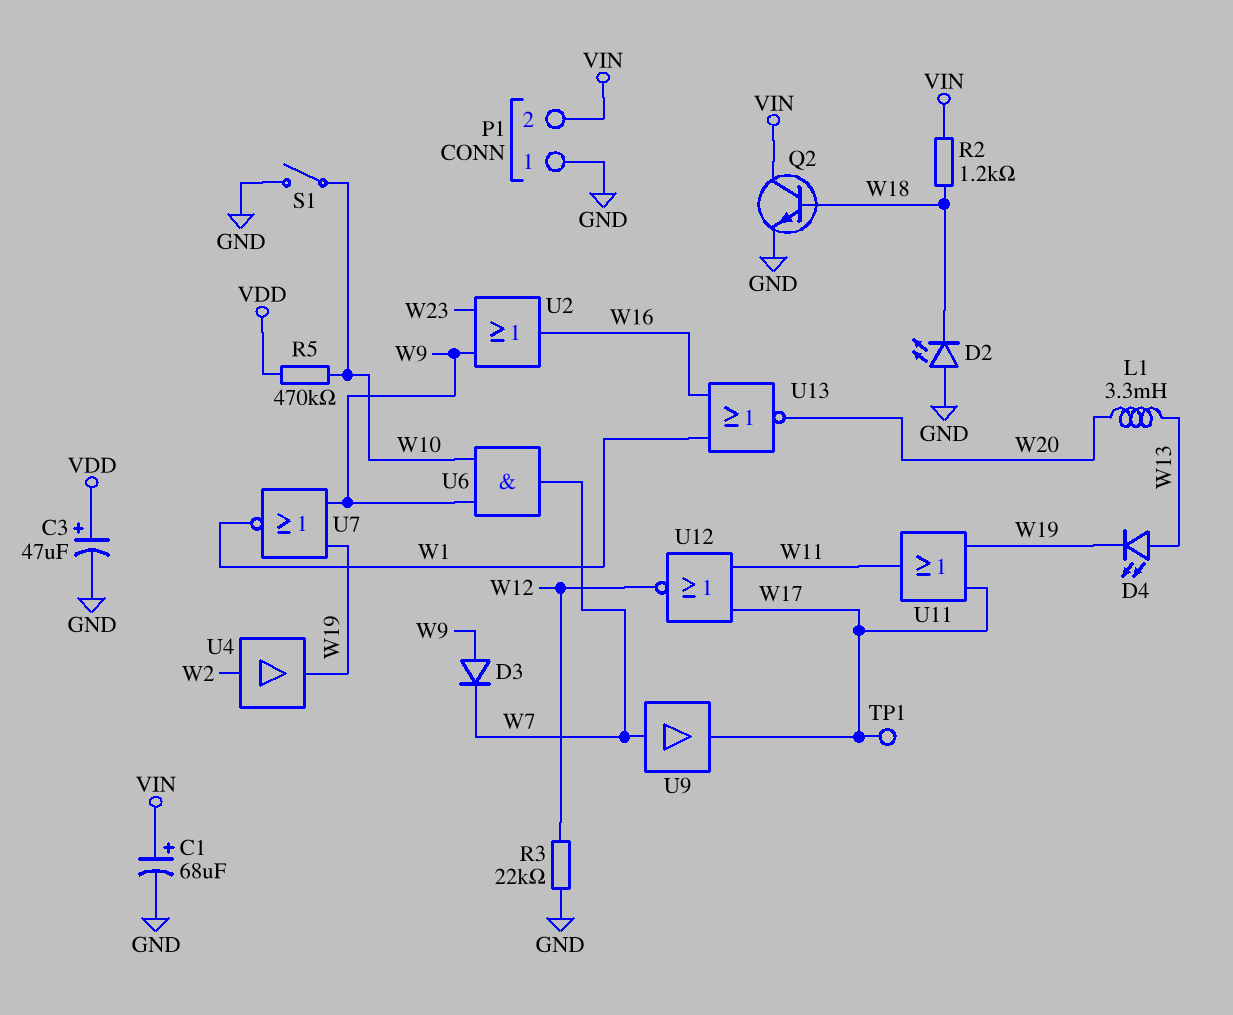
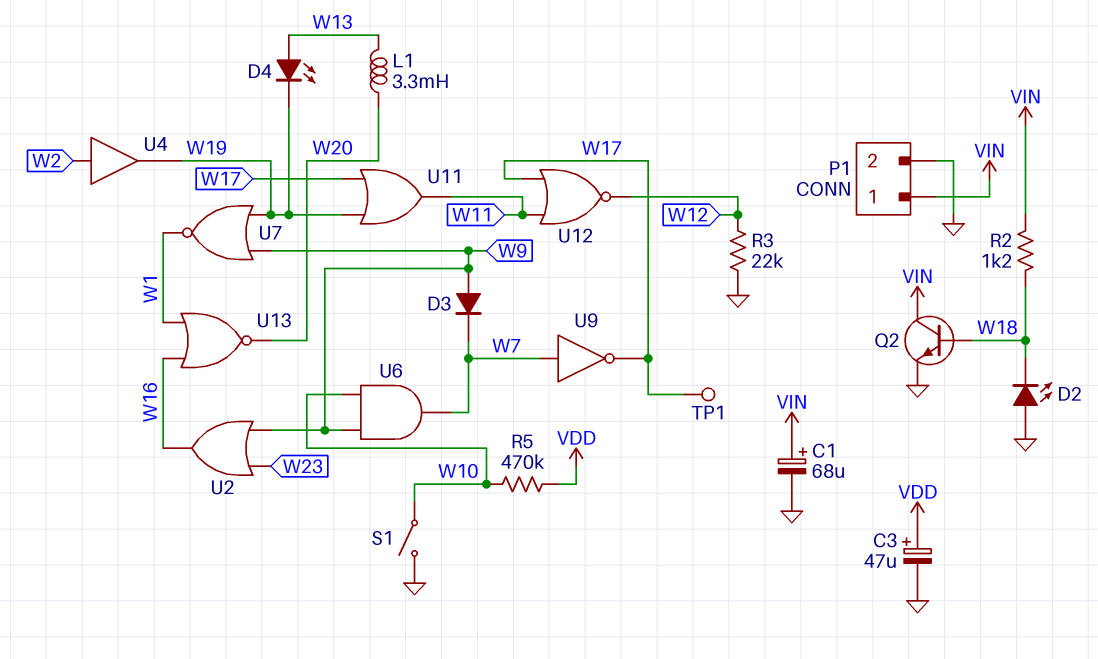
P1 pin 1: GND -> VIN
P1 pin 2: VIN -> GND
U9: buffer (in W7, out W17) -> NOT (in W7, out W17)

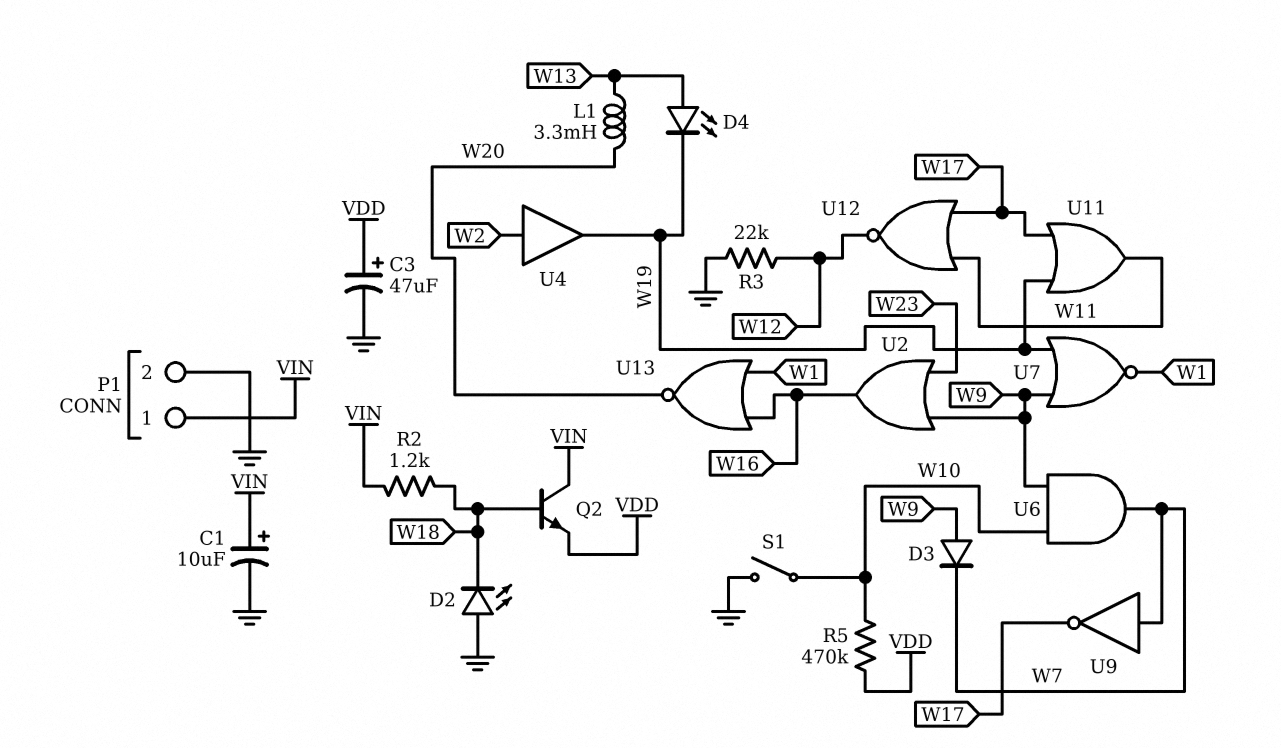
C1: 68uF (plus VIN, minus GND) -> 10uF (plus VIN, minus GND)
Q2: NPN (B W18, C VIN, E GND) -> NPN (B W18, C VIN, E VDD)
TP1: test point (W17) -> none

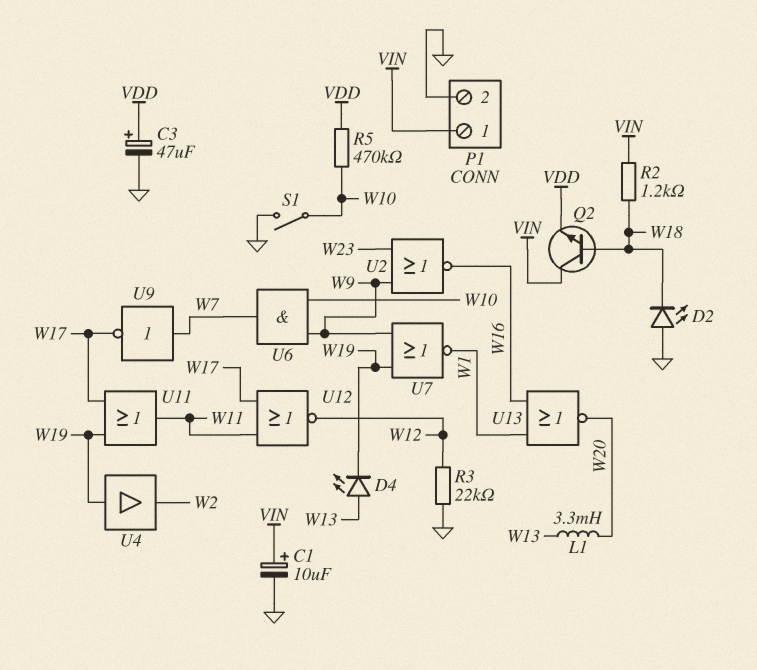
D3: diode (A W9, K W7) -> none
U2: OR (in W9, in W23, out W16) -> NOR (in W9, in W23, out W16)
U4: buffer (in W2, out W19) -> buffer (in W19, out W2)

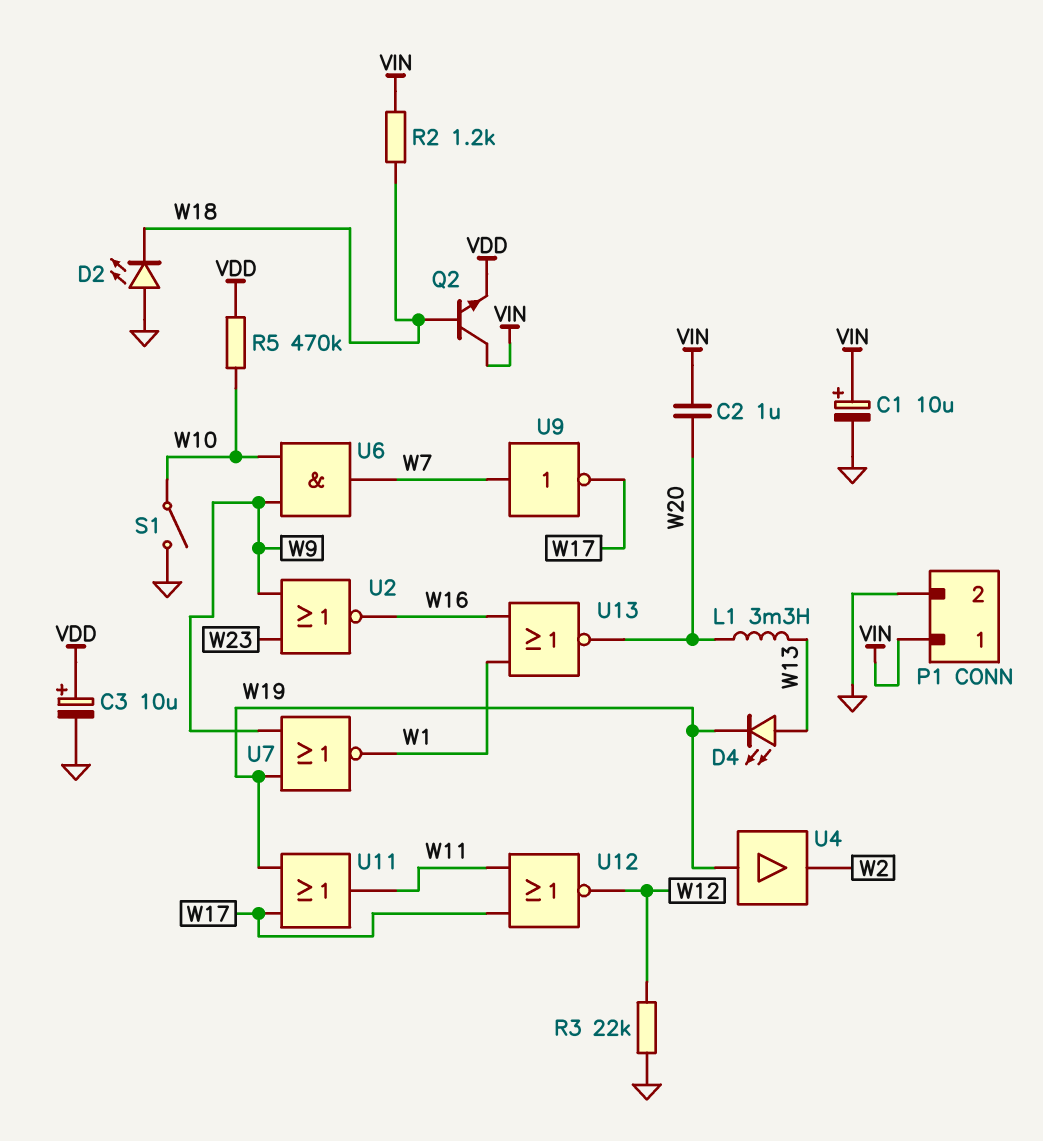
C2: none -> 1uF (VIN, W20)
C3: 47uF (plus VDD, minus GND) -> 10uF (plus VDD, minus GND)

